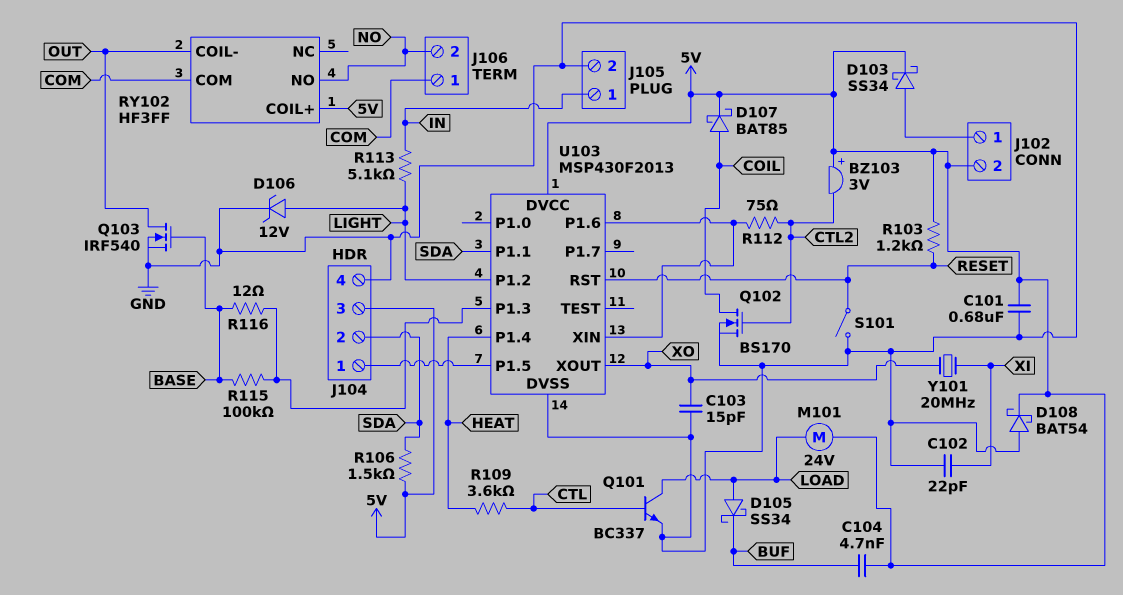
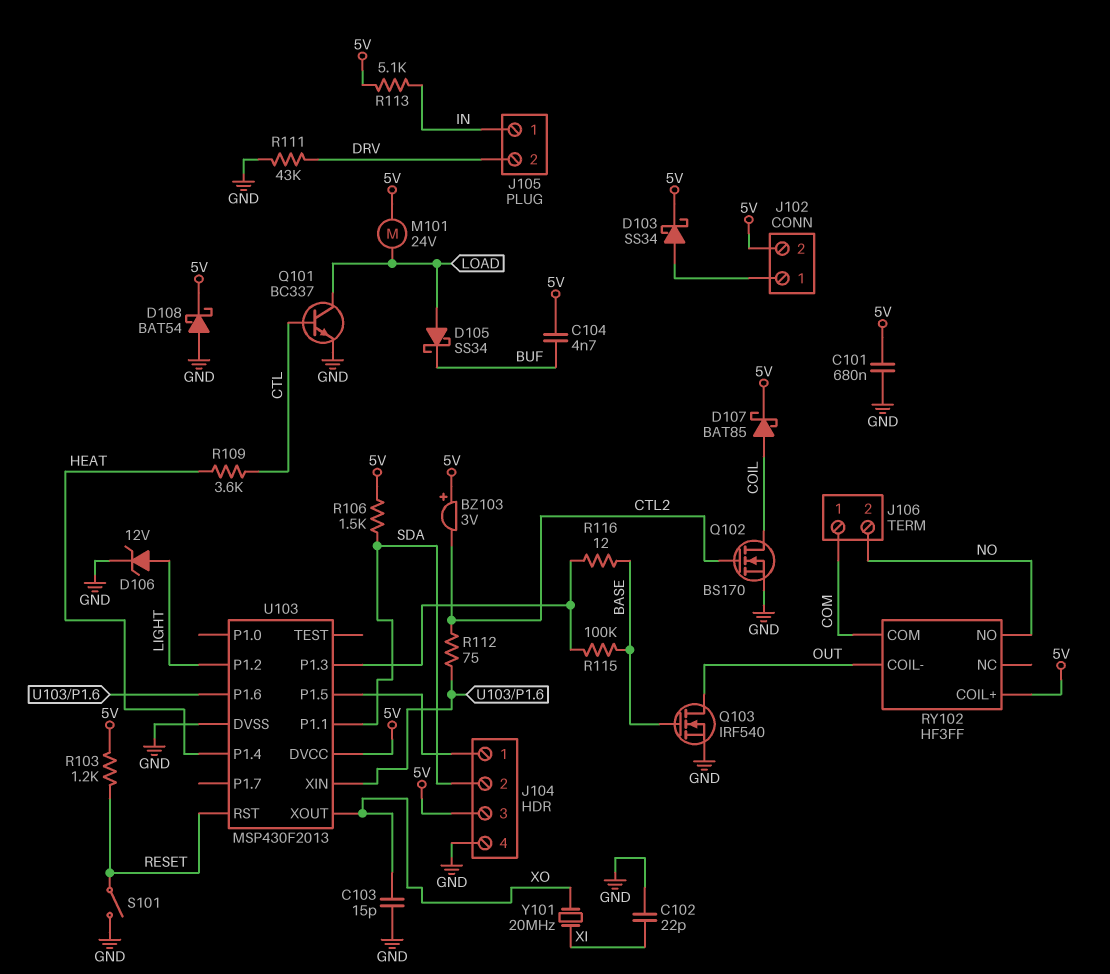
J105 pin 2: GND -> DRV
R111: none -> 43k (DRV, GND)
R113: 5.1k (IN, LIGHT) -> 5.1k (5V, IN)

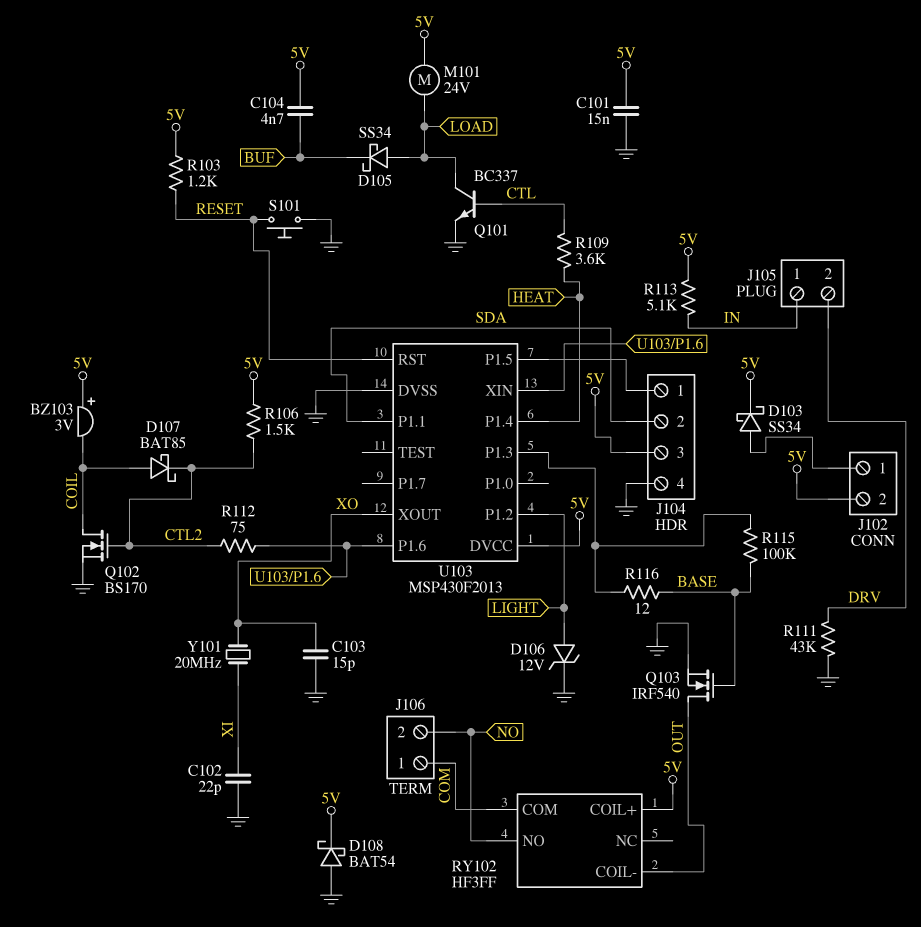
BZ103: buzzer 3V (plus 5V, minus CTL2) -> buzzer 3V (plus 5V, minus COIL)
C101: 680nF (5V, GND) -> 15nF (5V, GND)
D107: schottky BAT85 (A COIL, K 5V) -> schottky BAT85 (A COIL, K CTL2)
R106: 1.5k (5V, SDA) -> 1.5k (5V, CTL2)
S101: switch (GND, RESET) -> button (GND, RESET)

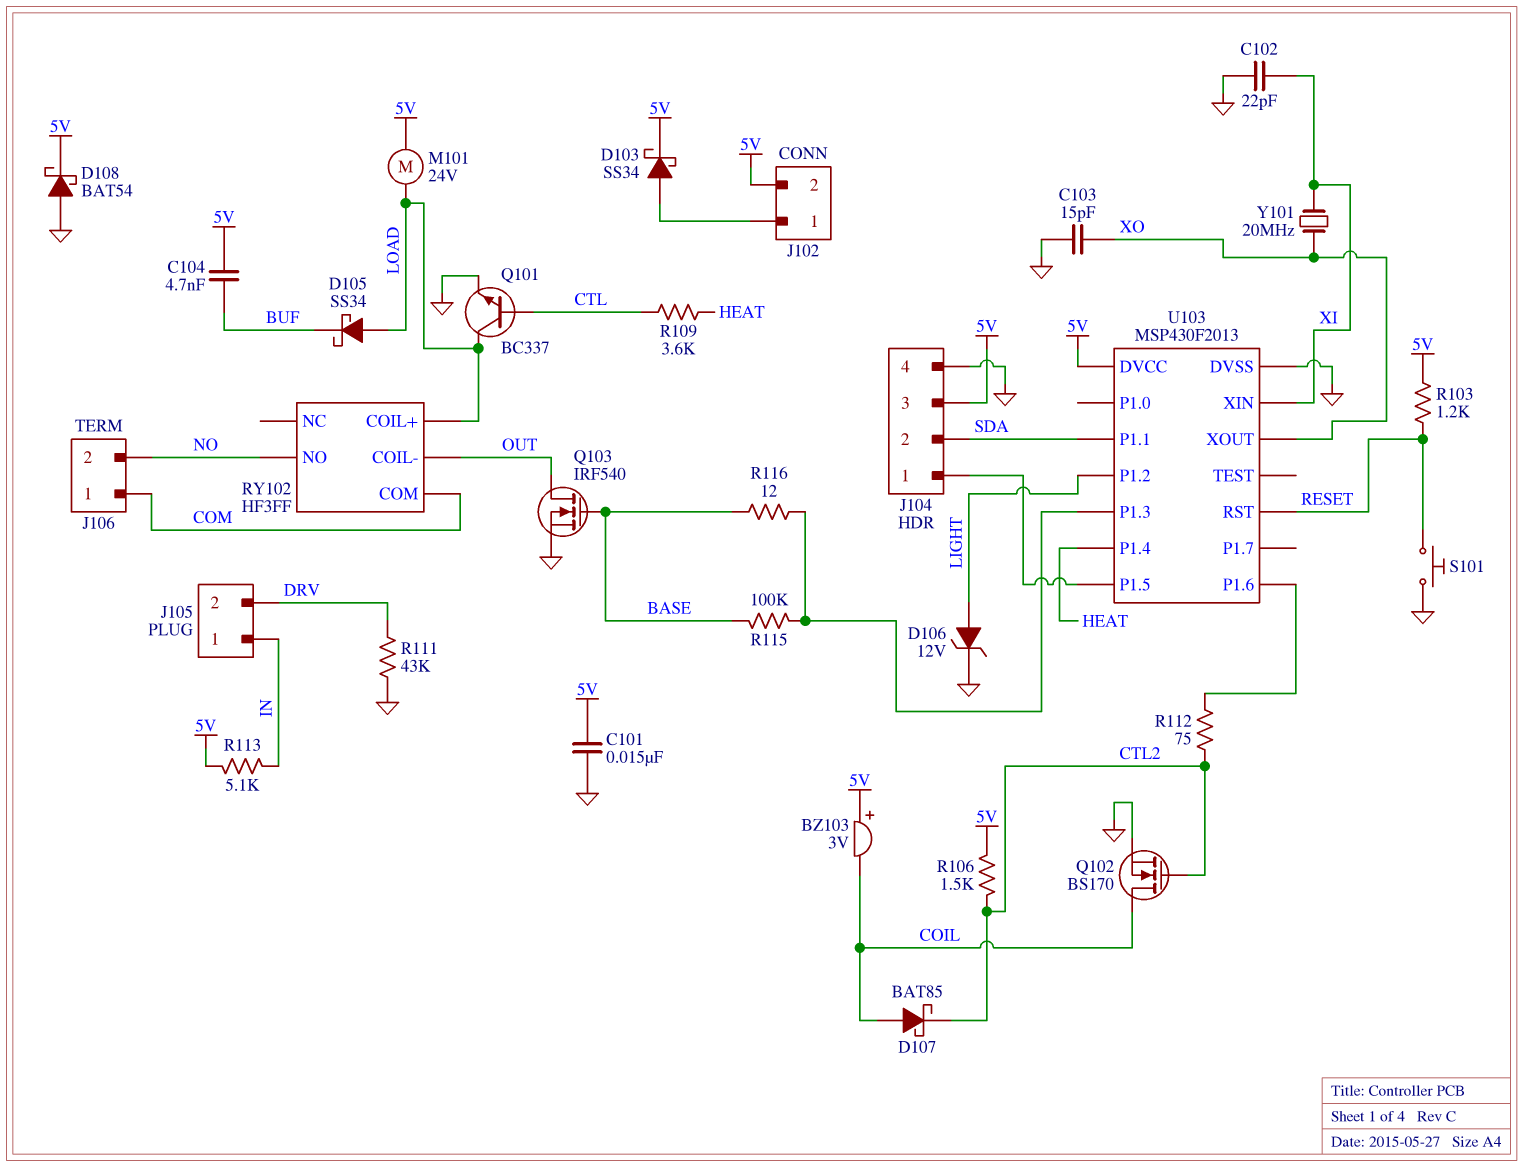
RY102 pin COIL+: 5V -> LOAD
U103 pin XIN: U103/P1.6 -> XI

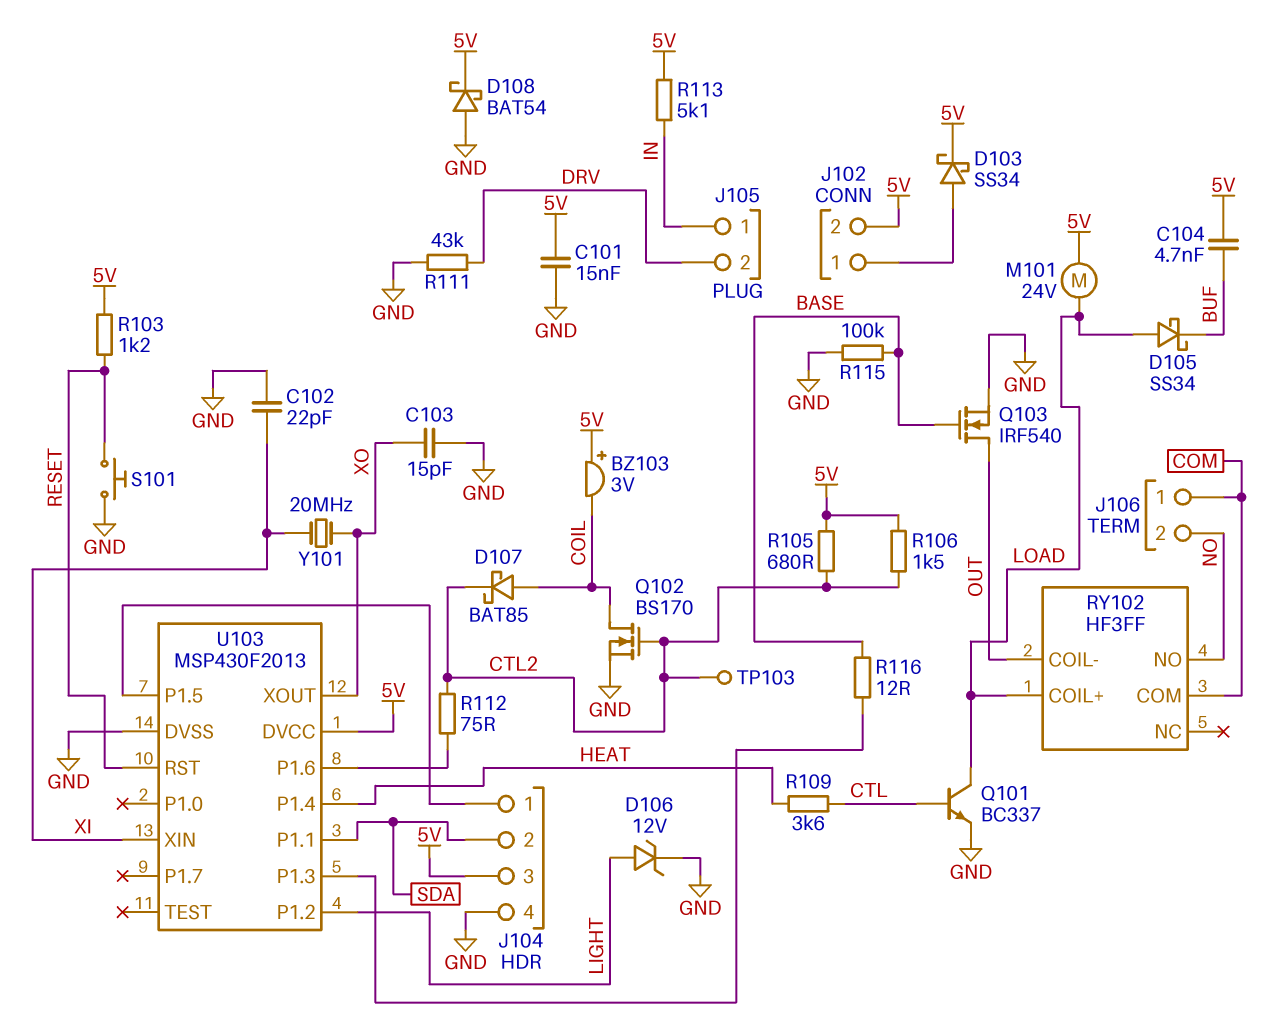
R105: none -> 680 (5V, CTL2)
R115: 100k (BASE, U103/P1.3) -> 100k (BASE, GND)
TP103: none -> test point (CTL2)

